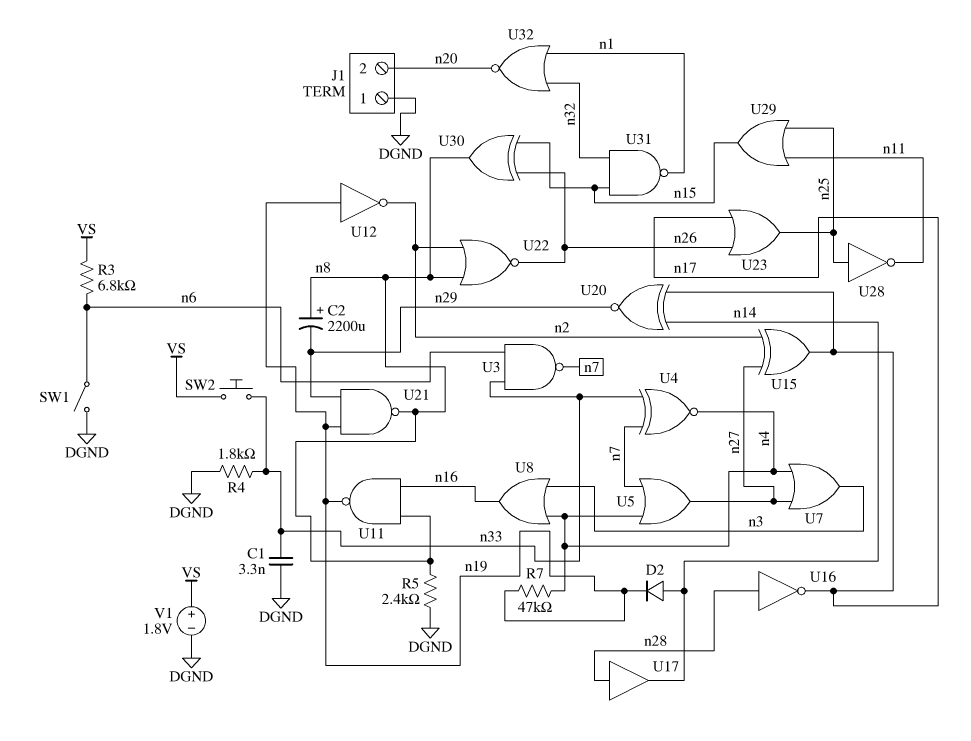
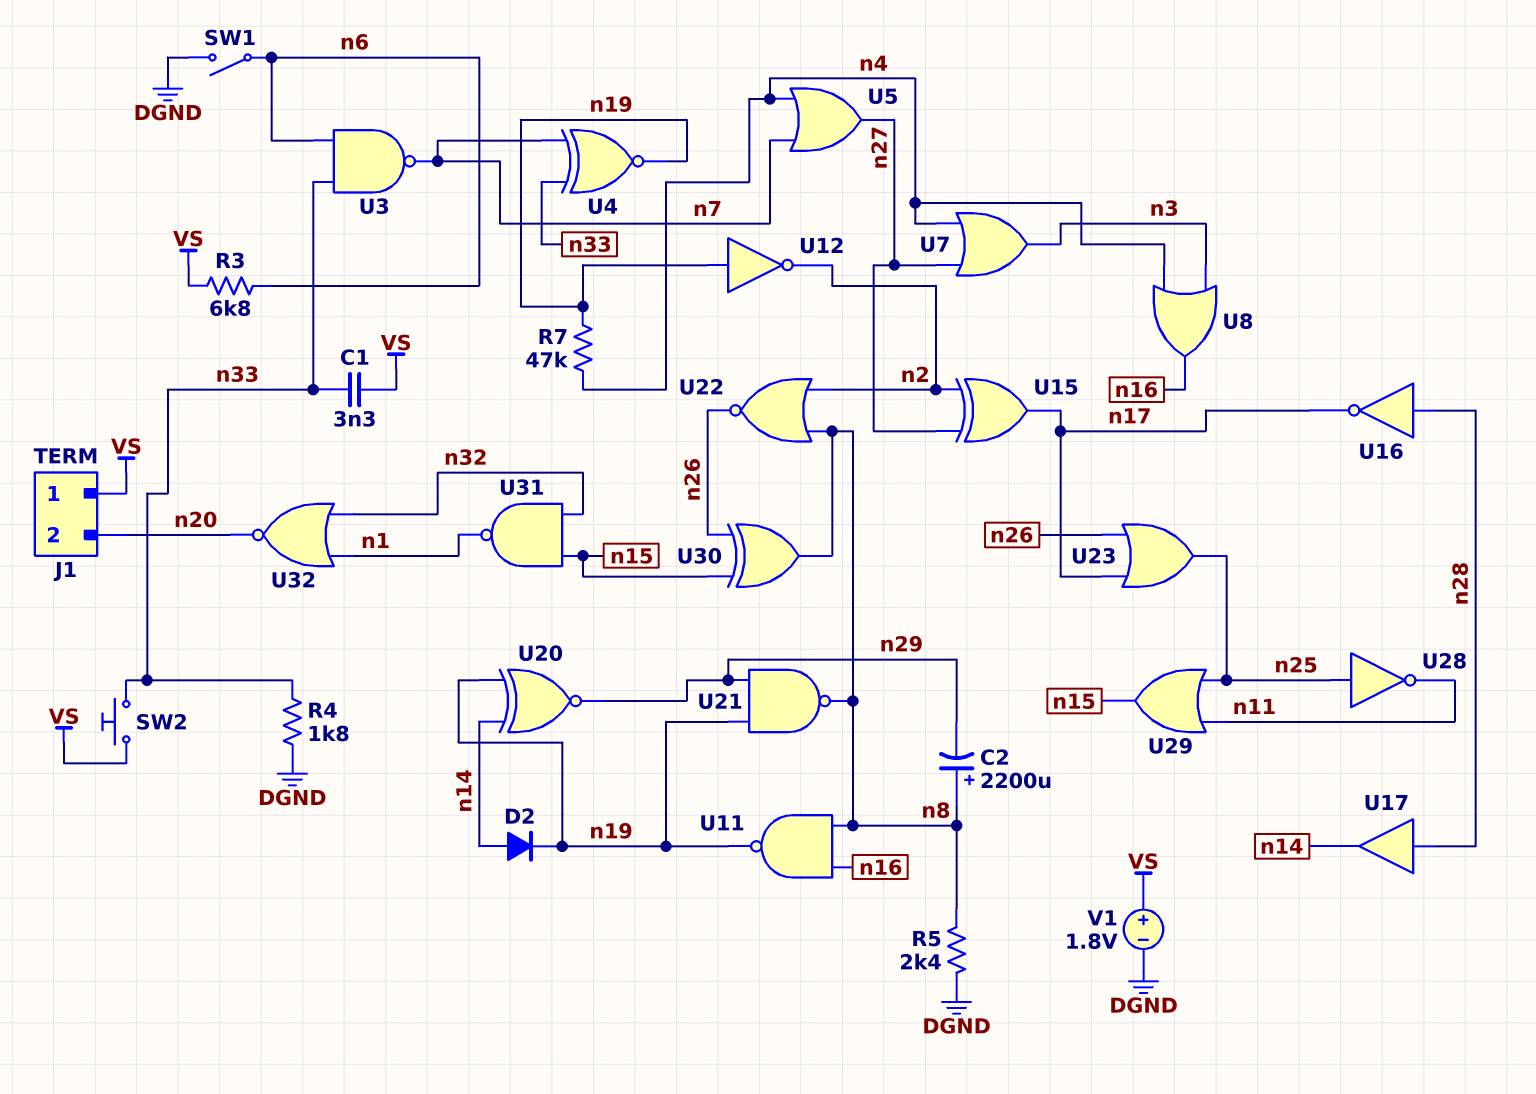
C1: 3.3nF (DGND, n33) -> 3.3nF (VS, n33)
J1 pin 1: DGND -> VS
U4: XNOR (in n7, in n33, out n4) -> XNOR (in n7, in n33, out n19)
U20: XNOR (in n14, in n17, out n29) -> XNOR (in n14, in n19, out n29)

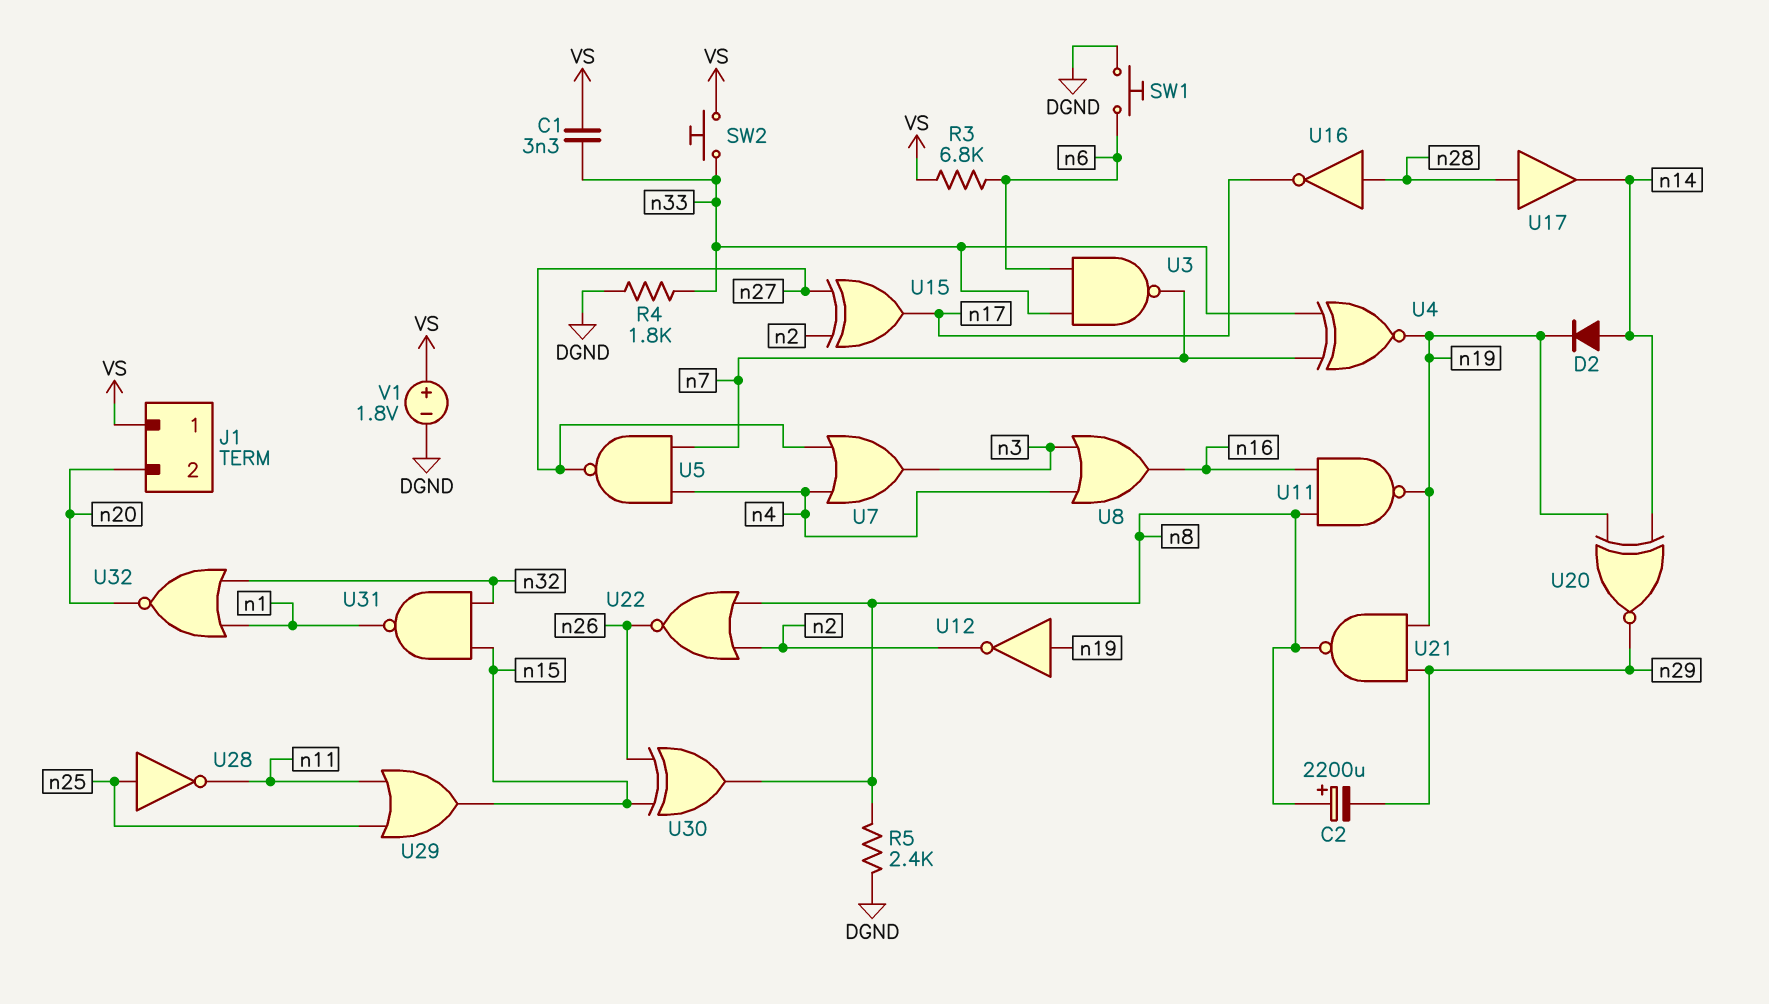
R7: 47k (n4, n19) -> none
SW1: switch (DGND, n6) -> button (DGND, n6)
U5: OR (in n4, in n7, out n27) -> NAND (in n4, in n7, out n27)
U23: OR (in n17, in n26, out n25) -> none

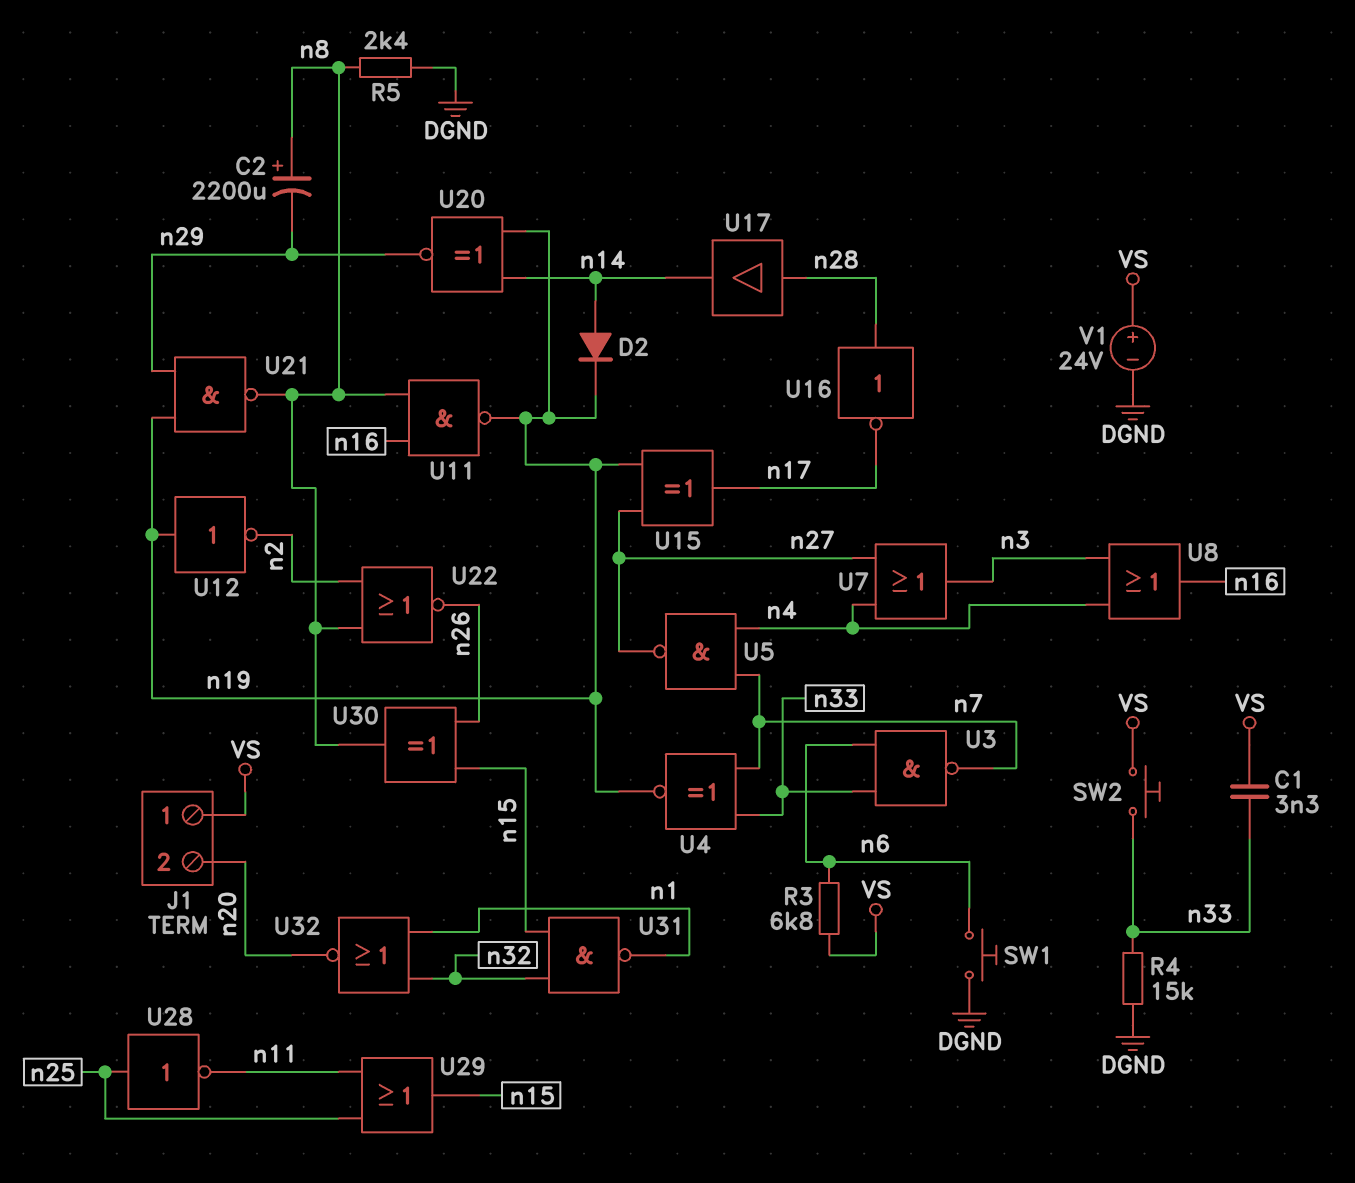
R4: 1.8k (DGND, n33) -> 15k (DGND, n33)
U15: XOR (in n2, in n27, out n17) -> XOR (in n19, in n27, out n17)
V1: 1.8V (plus VS, minus DGND) -> 24V (plus VS, minus DGND)

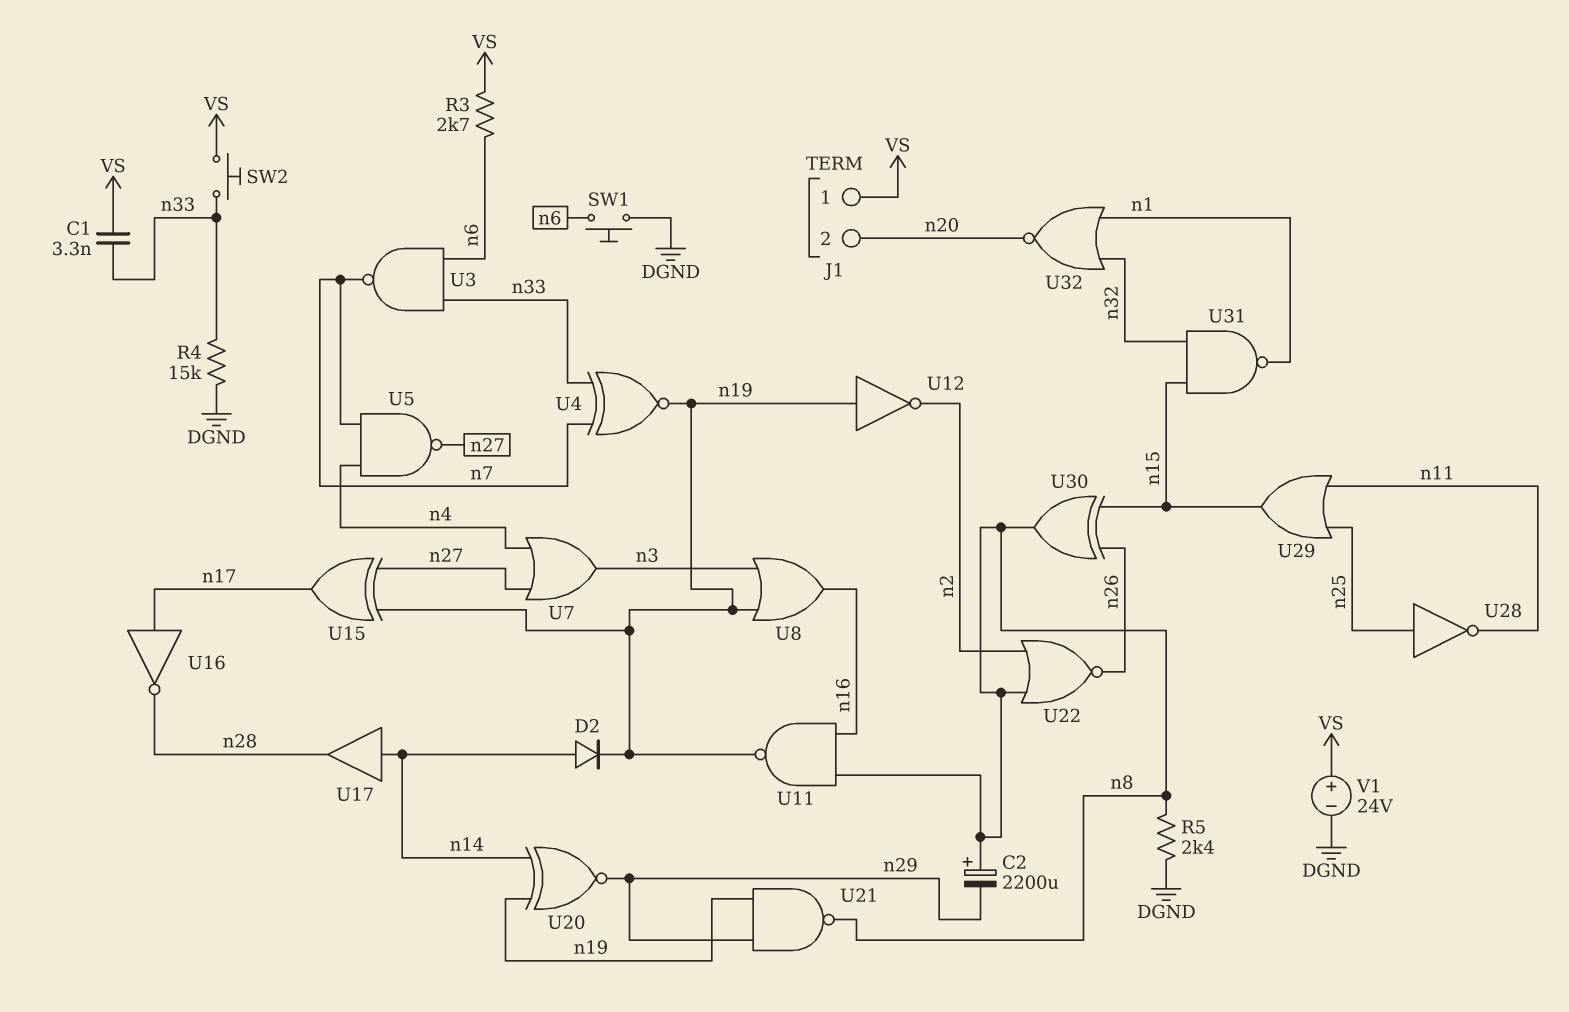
R3: 6.8k (VS, n6) -> 2.7k (VS, n6)
U8: OR (in n3, in n4, out n16) -> OR (in n3, in n19, out n16)
U16: NOT (in n28, out n17) -> NOT (in n17, out n28)
U17: buffer (in n28, out n14) -> buffer (in n14, out n28)

